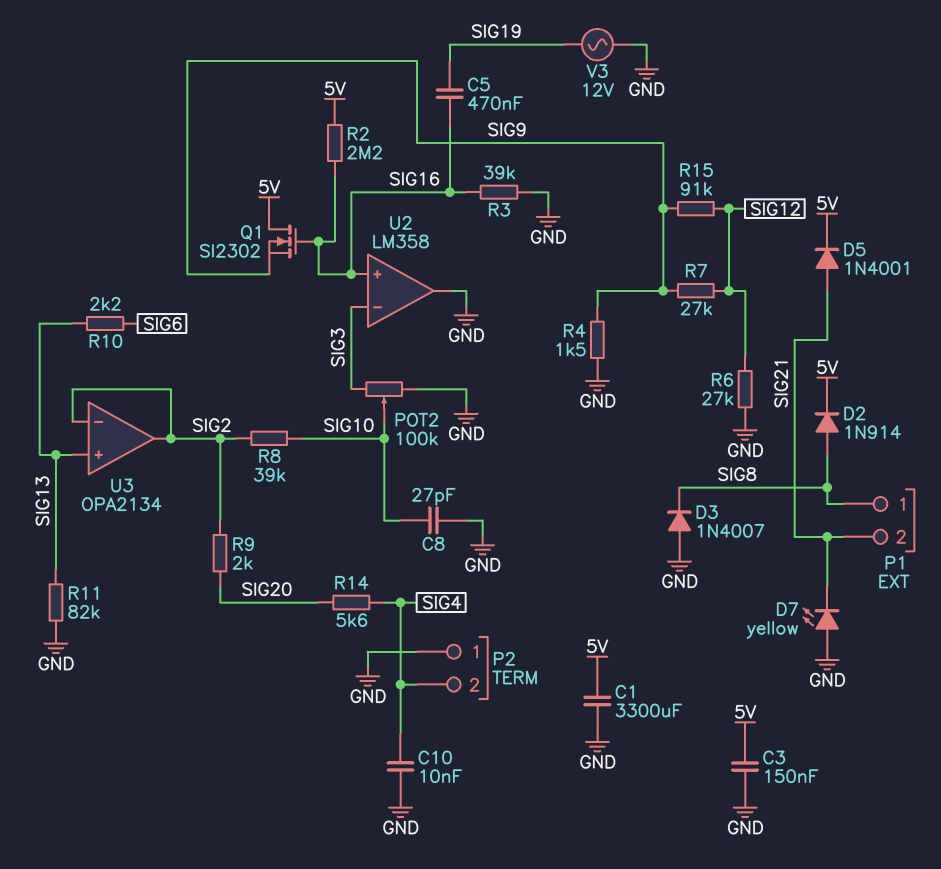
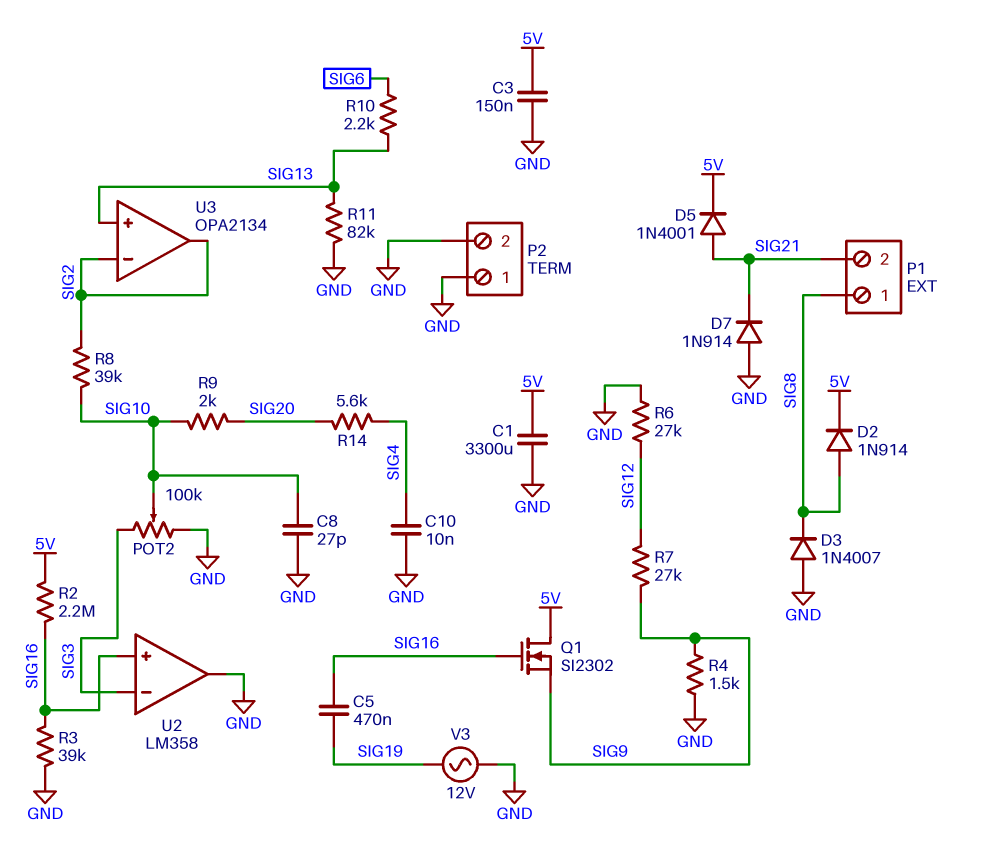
D7: LED yellow (A GND, K SIG21) -> diode 1N914 (A GND, K SIG21)
P2 pin 2: SIG4 -> GND
R9: 2k (SIG2, SIG20) -> 2k (SIG10, SIG20)
R15: 91k (SIG9, SIG12) -> none

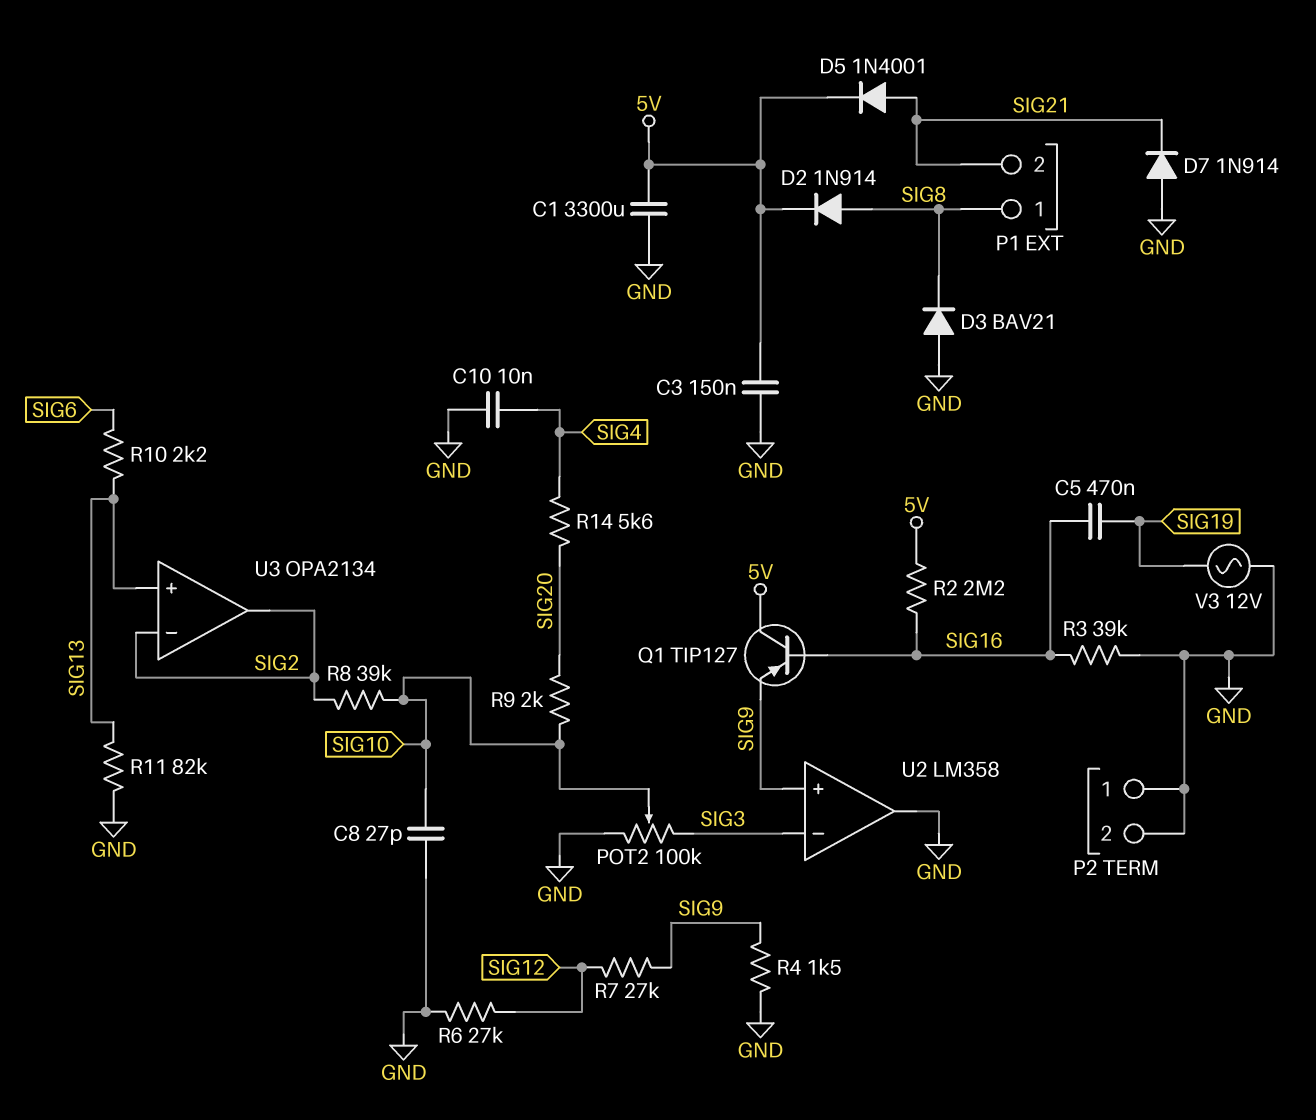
D3: diode 1N4007 (A GND, K SIG8) -> diode BAV21 (A GND, K SIG8)
Q1: NMOS SI2302 (G SIG16, D 5V, S SIG9) -> PNP TIP127 (B SIG16, C 5V, E SIG9)
U2 pin in+: SIG16 -> SIG9

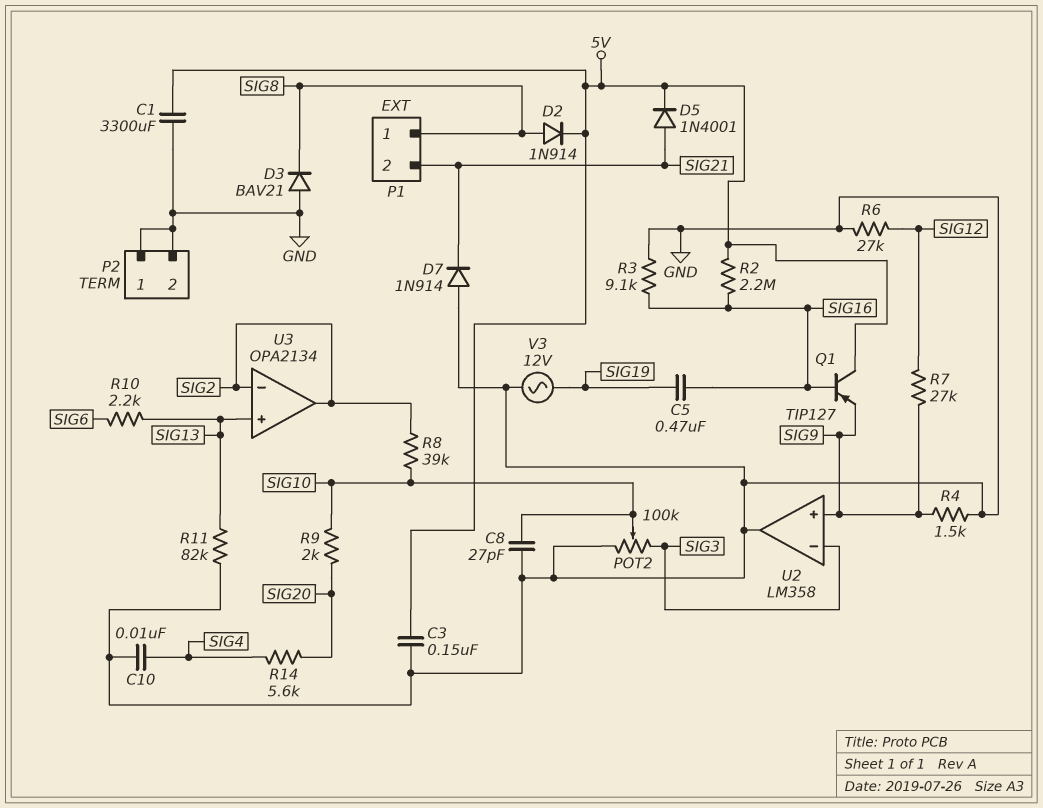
R3: 39k (GND, SIG16) -> 9.1k (GND, SIG16)

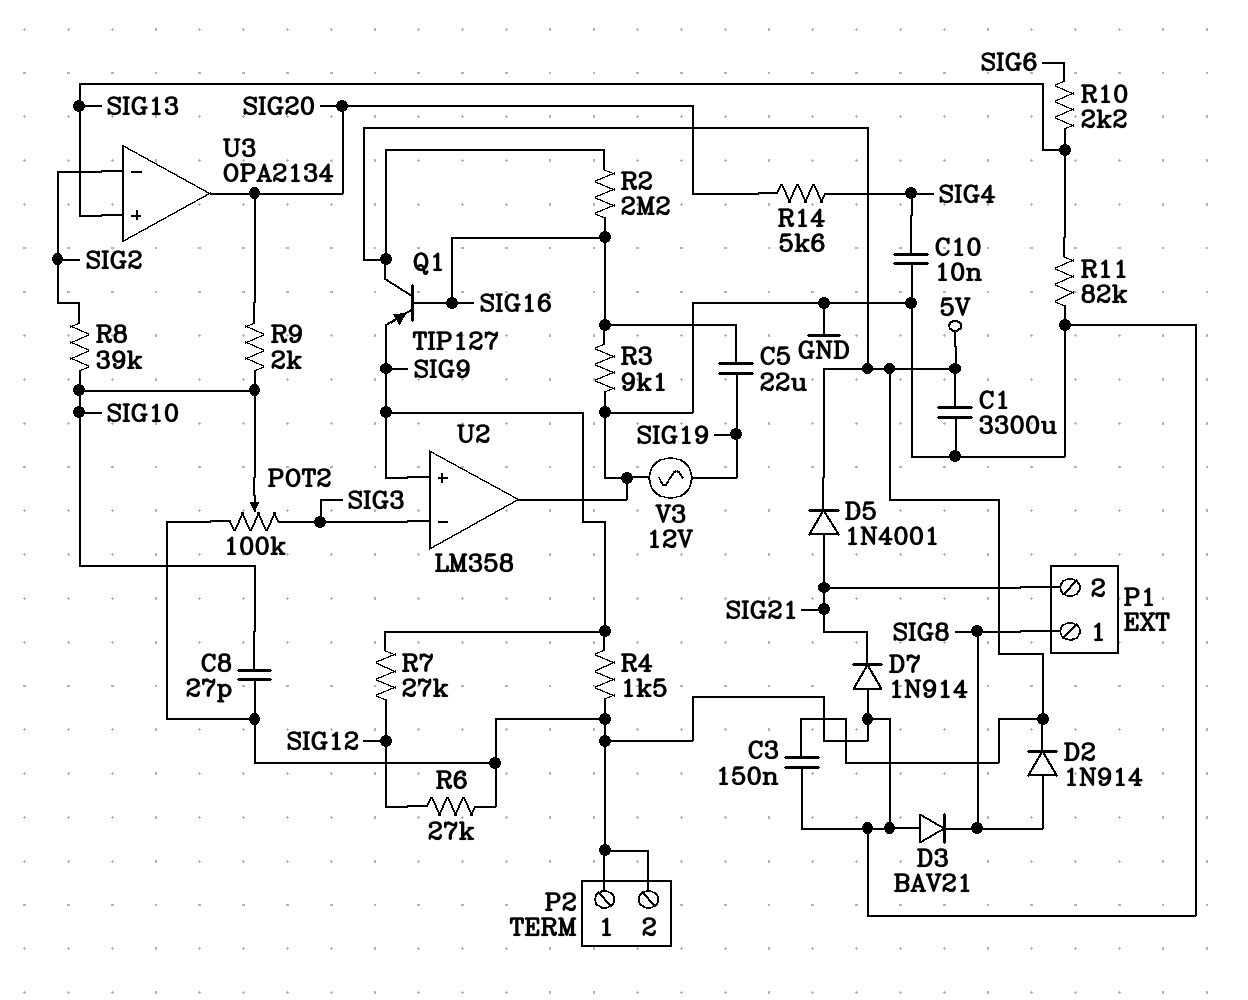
C5: 470nF (SIG16, SIG19) -> 22uF (SIG16, SIG19)
U3 pin out: SIG2 -> SIG20

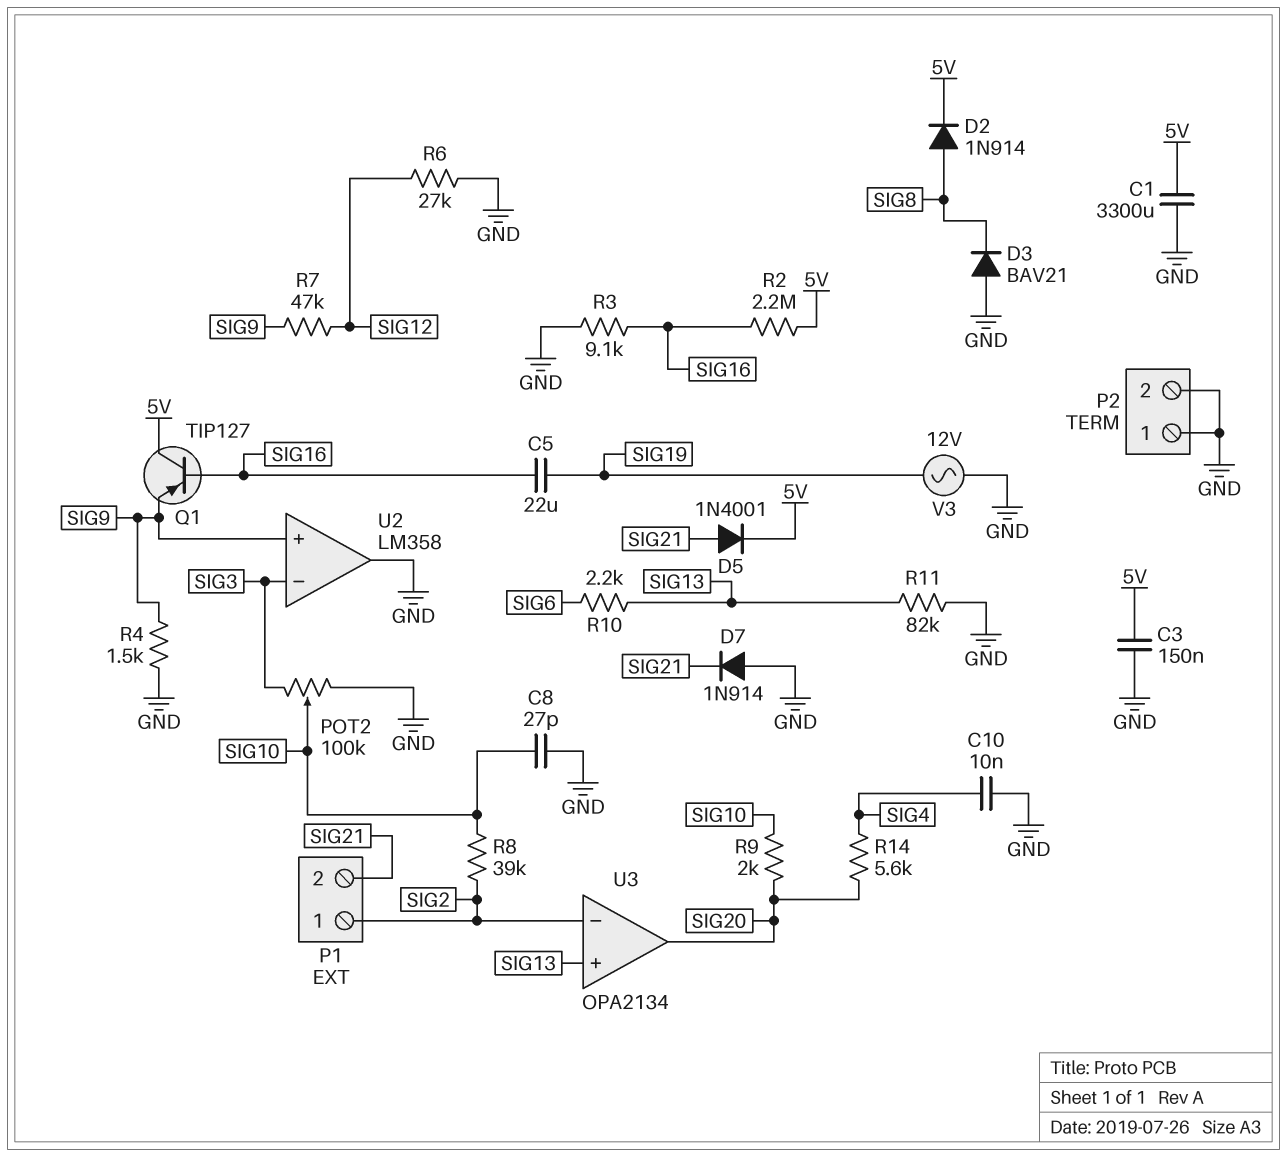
P1 pin 1: SIG8 -> SIG2
R7: 27k (SIG9, SIG12) -> 47k (SIG9, SIG12)

